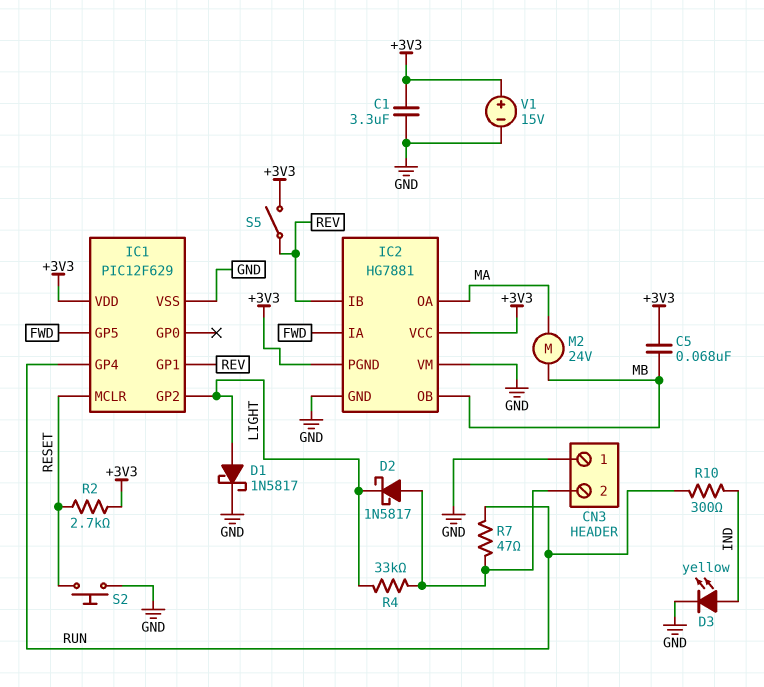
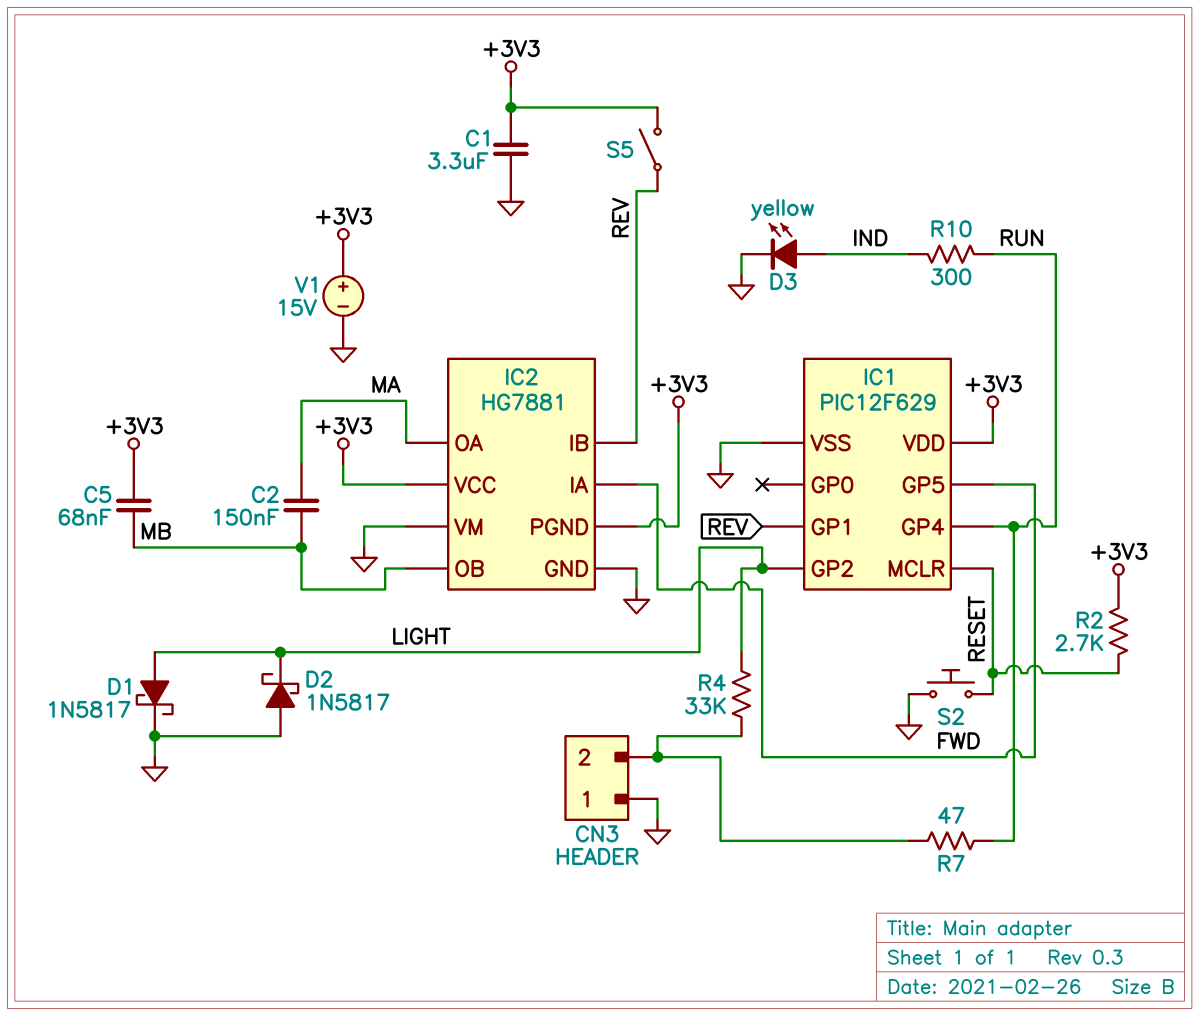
C2: none -> 150nF (MA, MB)
D2: schottky 1N5817 (A CN3/2, K LIGHT) -> schottky 1N5817 (A GND, K LIGHT)
M2: motor 24V (MA, MB) -> none

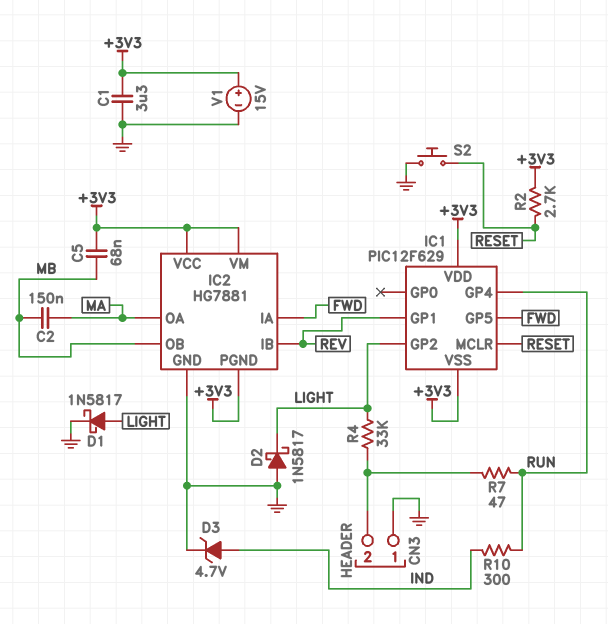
D3: LED yellow (A IND, K GND) -> zener 4.7V (A IND, K GND)
IC1 pin VSS: GND -> +3V3
IC2 pin VM: GND -> +3V3
S5: switch (+3V3, REV) -> none

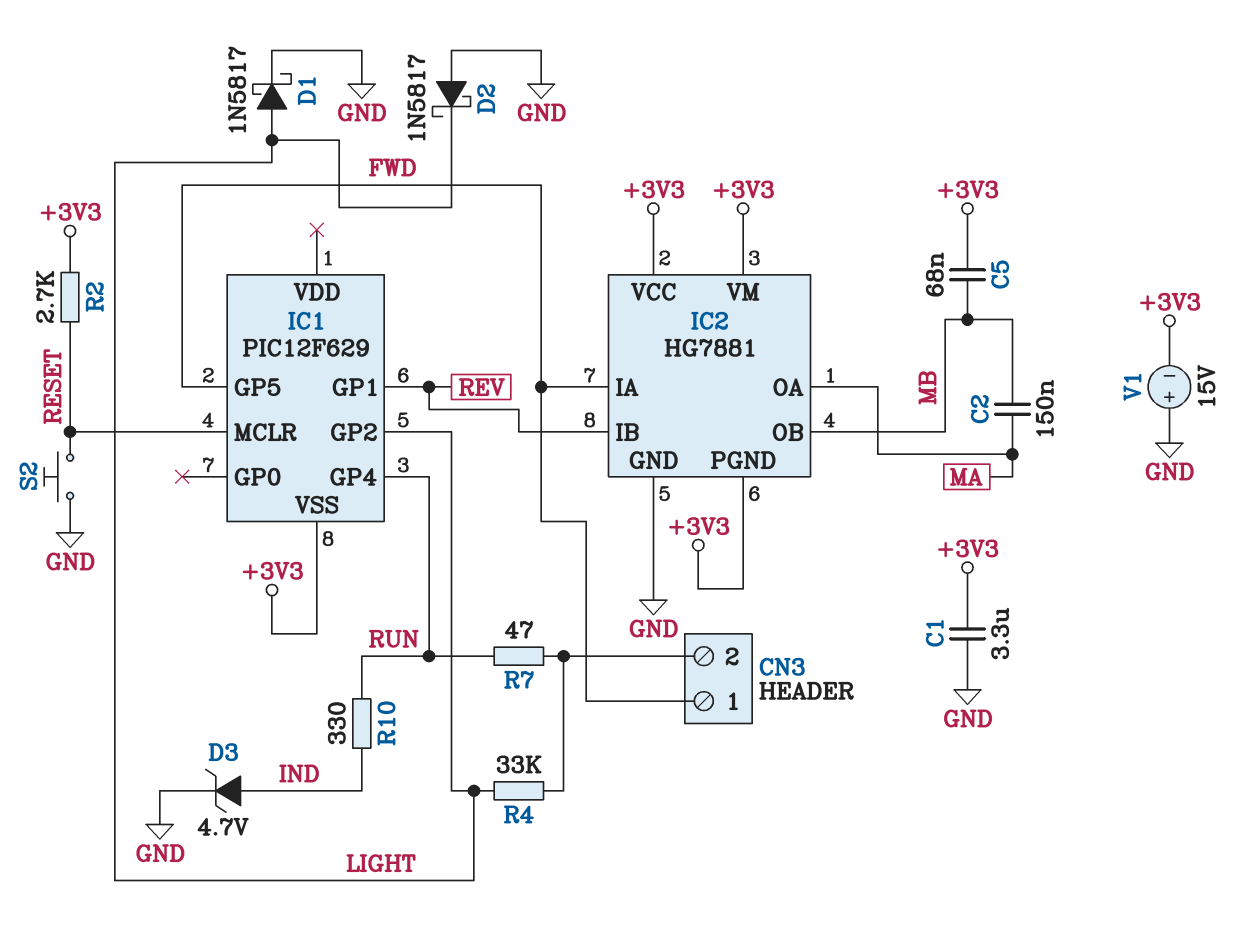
CN3 pin 1: GND -> FWD
IC1 pin VDD: +3V3 -> none
R10: 300 (IND, RUN) -> 330 (IND, RUN)
V1: 15V (plus +3V3, minus GND) -> 15V (plus GND, minus +3V3)

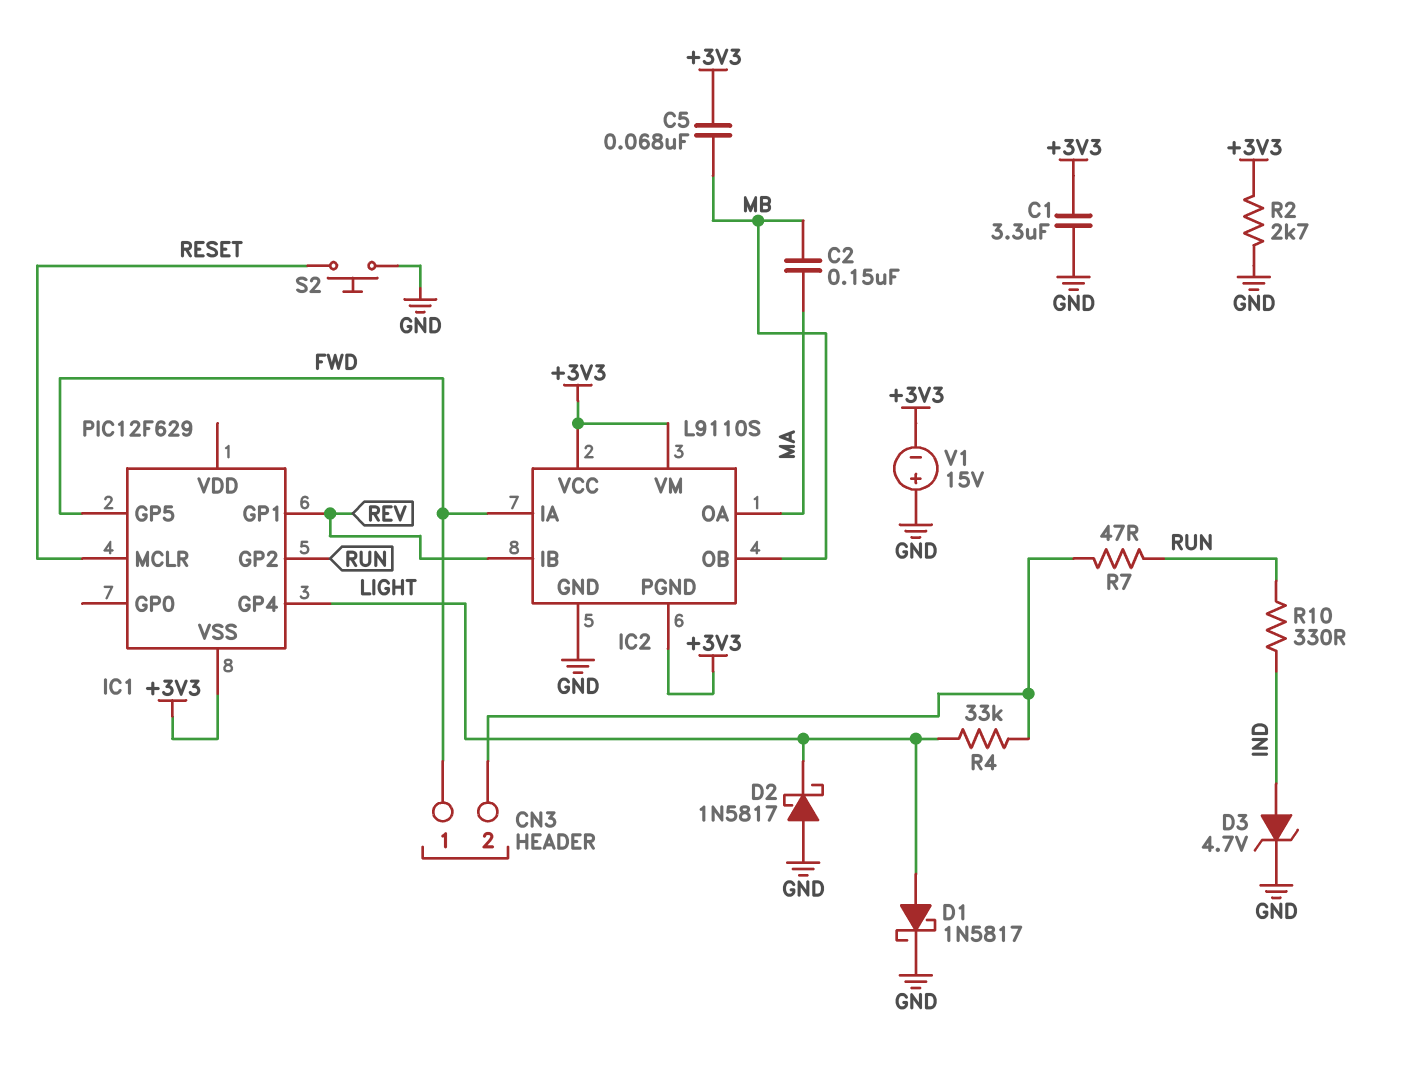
IC1 pin GP2: LIGHT -> RUN
IC1 pin GP4: RUN -> LIGHT
IC2: HG7881 -> L9110S
R2: 2.7k (+3V3, RESET) -> 2.7k (+3V3, GND)

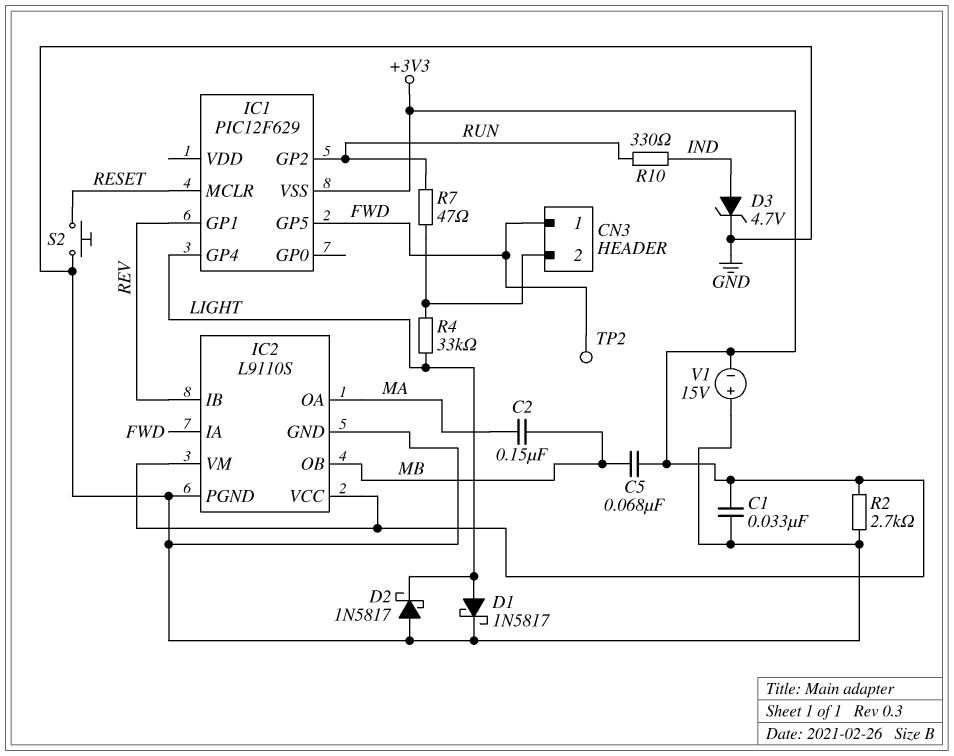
C1: 3.3uF (+3V3, GND) -> 33nF (+3V3, GND)
IC2 pin PGND: +3V3 -> GND
TP2: none -> test point (FWD)

